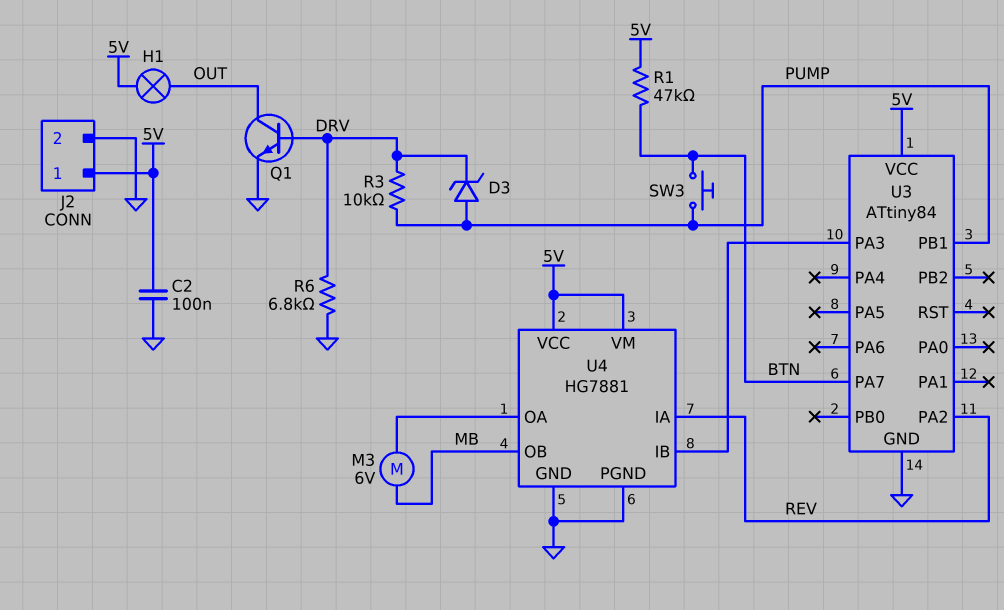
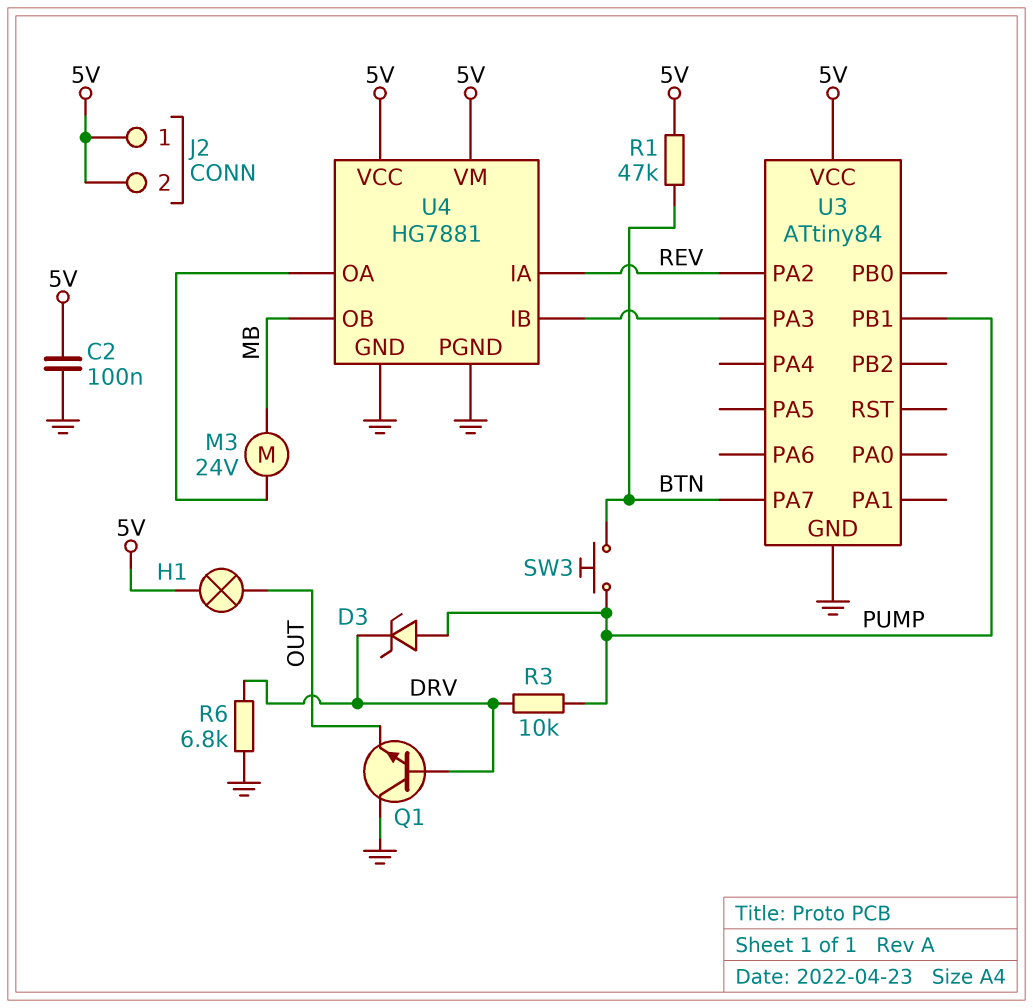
J2 pin 2: GND -> 5V
M3: motor 6V (MB, U4/OA) -> motor 24V (MB, U4/OA)
Q1: NPN (B DRV, C OUT, E GND) -> NPN (B DRV, C GND, E OUT)

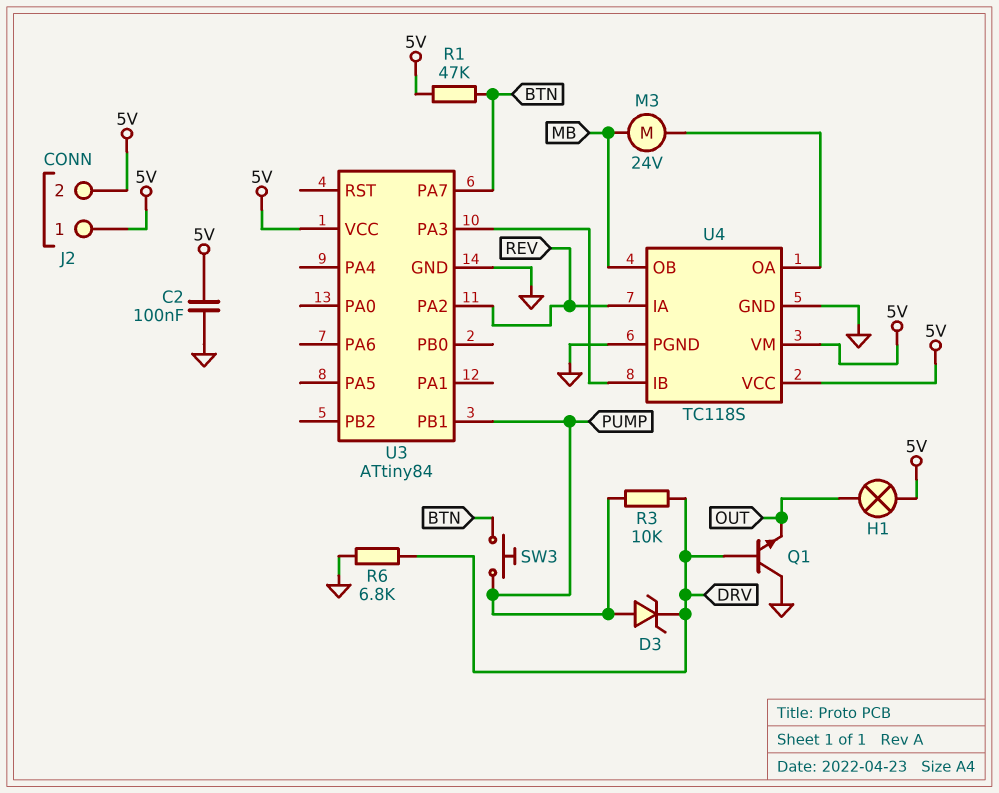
U4: HG7881 -> TC118S

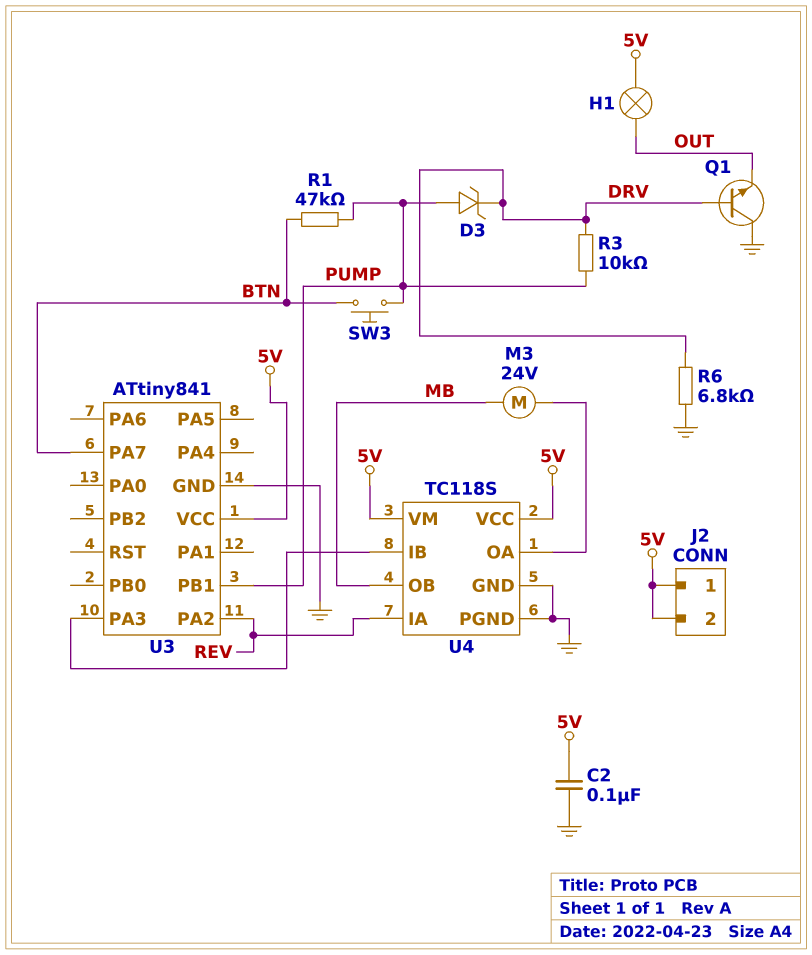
R1: 47k (5V, BTN) -> 47k (BTN, PUMP)
U3: ATtiny84 -> ATtiny841

